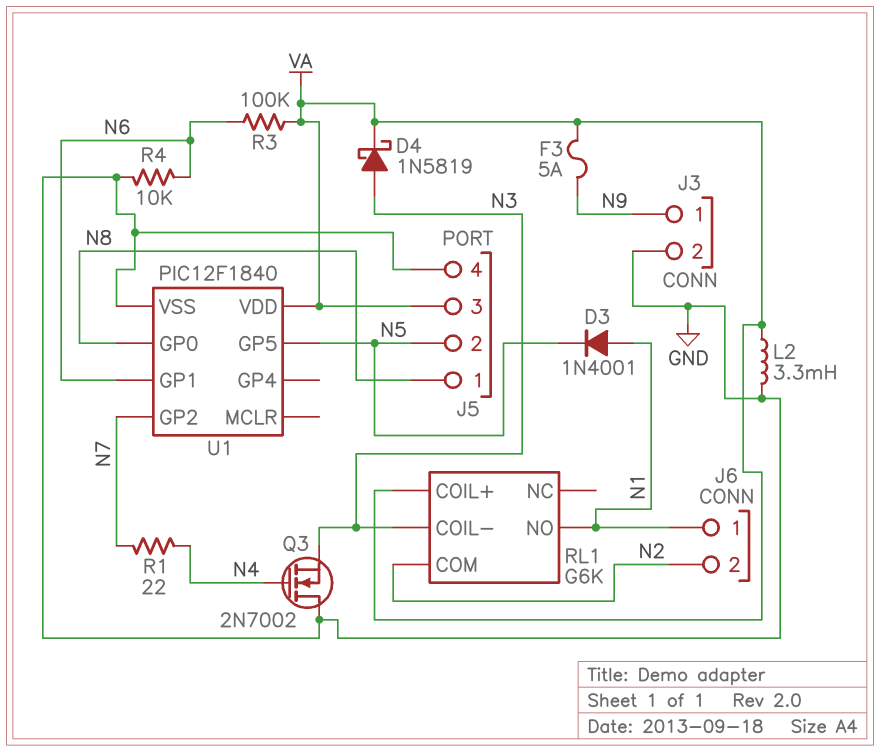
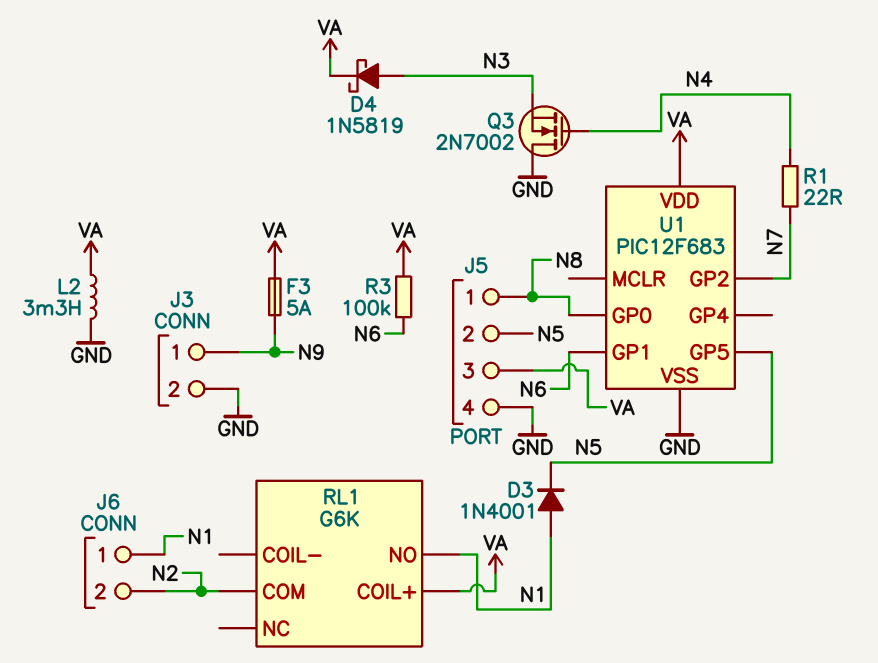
R4: 10k (GND, N6) -> none
RL1 pin COIL-: N3 -> none
U1: PIC12F1840 -> PIC12F683

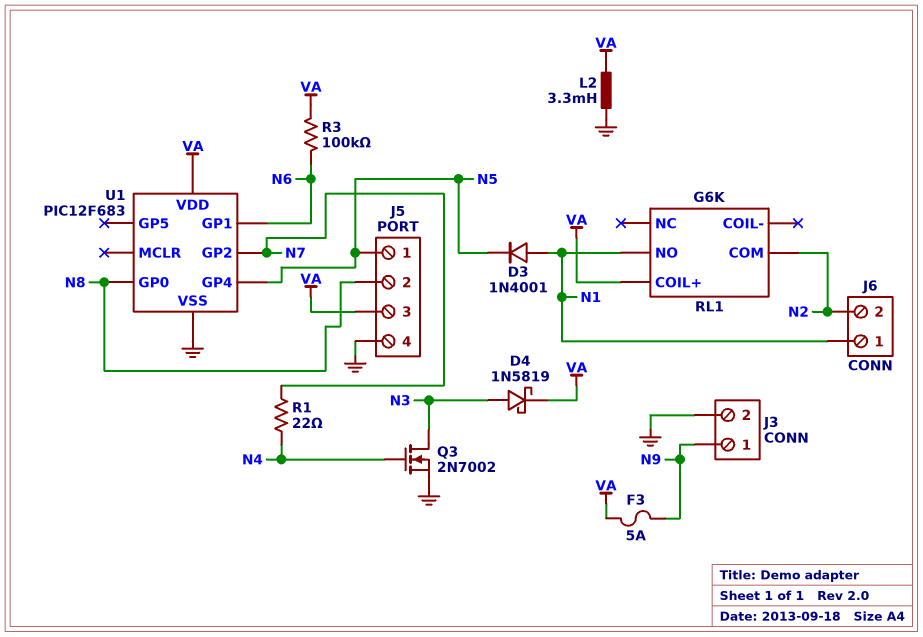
J5 pin 1: N8 -> N5
J5 pin 2: N5 -> N8
Q3: NMOS 2N7002 (G N4, D GND, S N3) -> NMOS 2N7002 (G N4, D N3, S GND)
U1 pin GP4: none -> N5
U1 pin GP5: N5 -> none

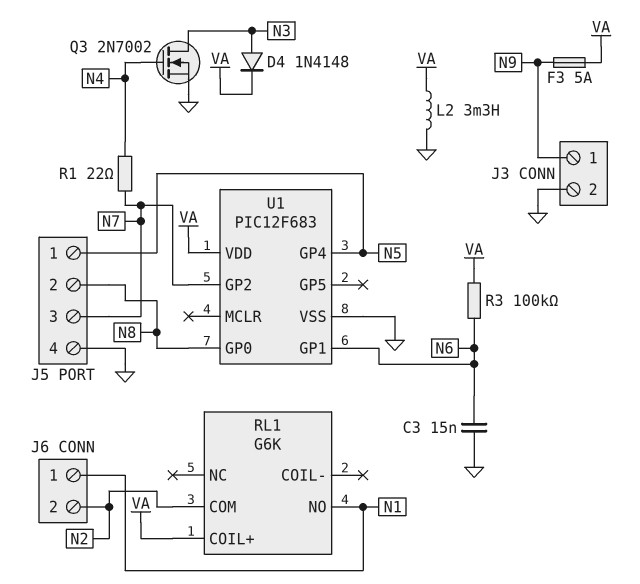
C3: none -> 15nF (GND, N6)
D3: diode 1N4001 (A N1, K N5) -> none
D4: schottky 1N5819 (A N3, K VA) -> diode 1N4148 (A N3, K VA)
J5 pin 3: VA -> N7

